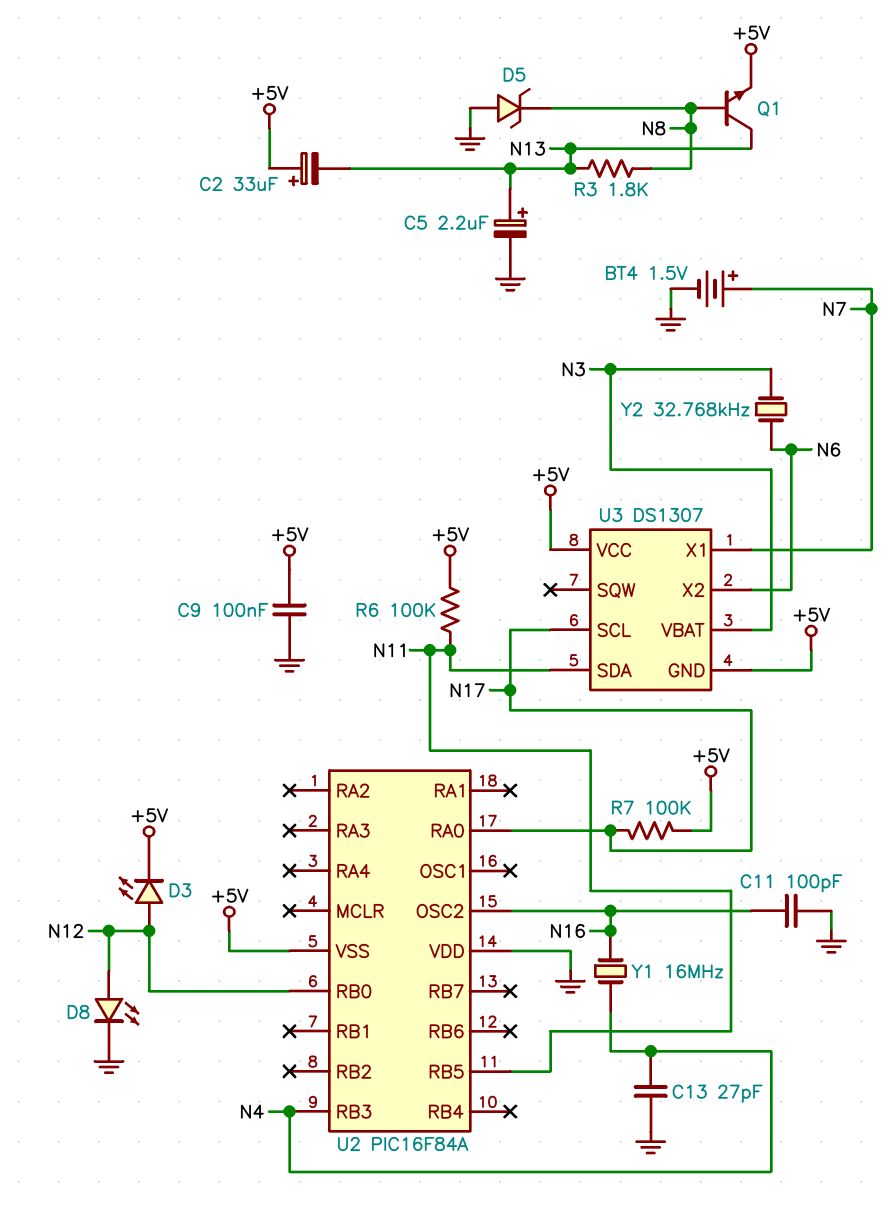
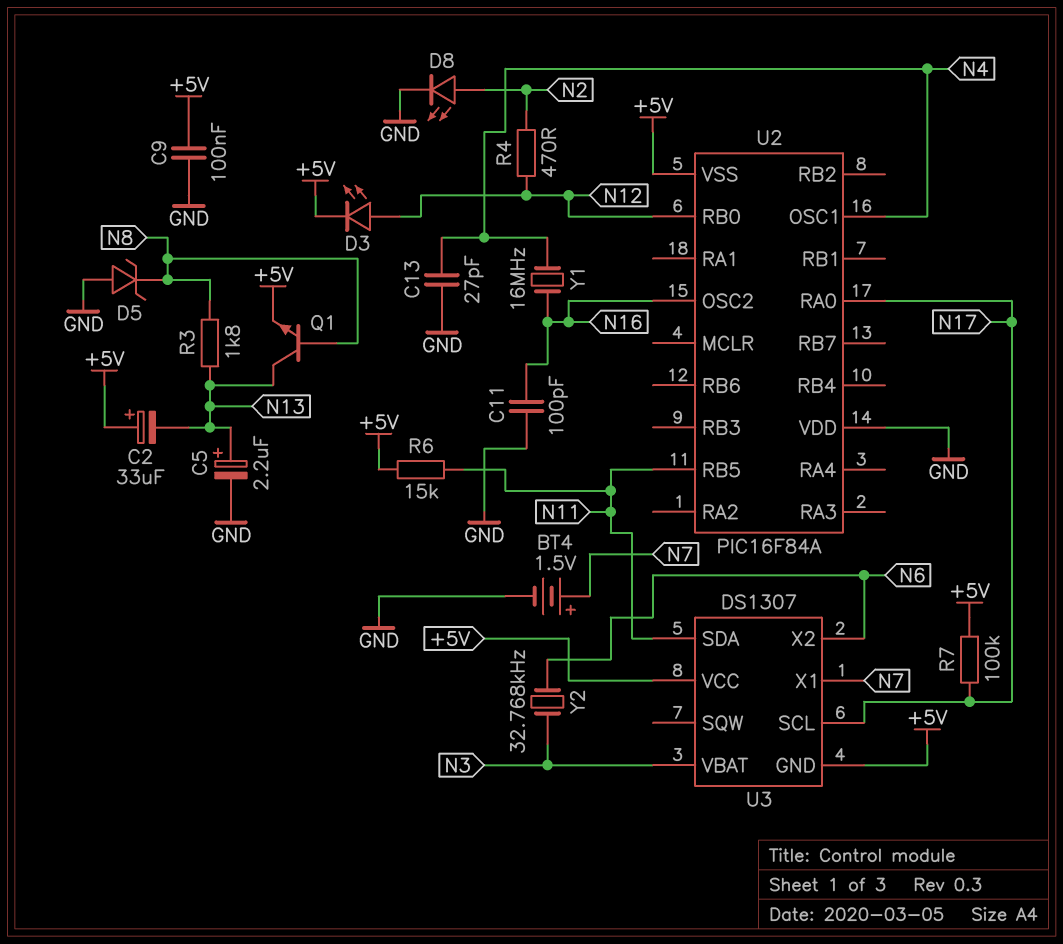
D8: LED (A N12, K GND) -> LED (A N2, K GND)
R4: none -> 470 (N2, N12)
R6: 100k (+5V, N11) -> 15k (+5V, N11)
U2 pin OSC1: none -> N4
U2 pin RB3: N4 -> none

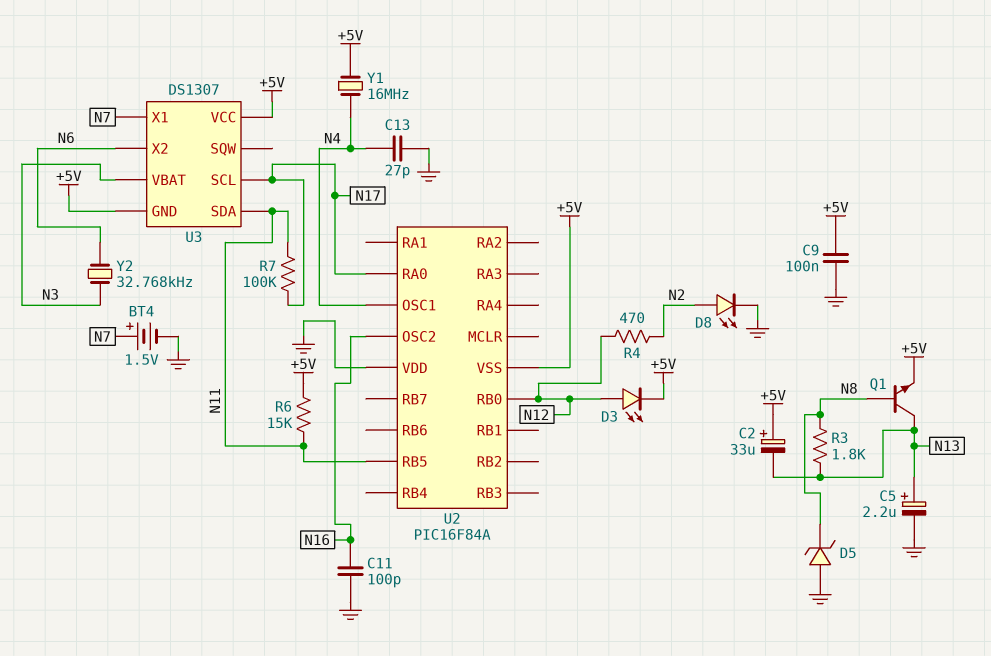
R7: 100k (+5V, N17) -> 100k (N11, N17)
Y1: 16MHz (N4, N16) -> 16MHz (+5V, N4)

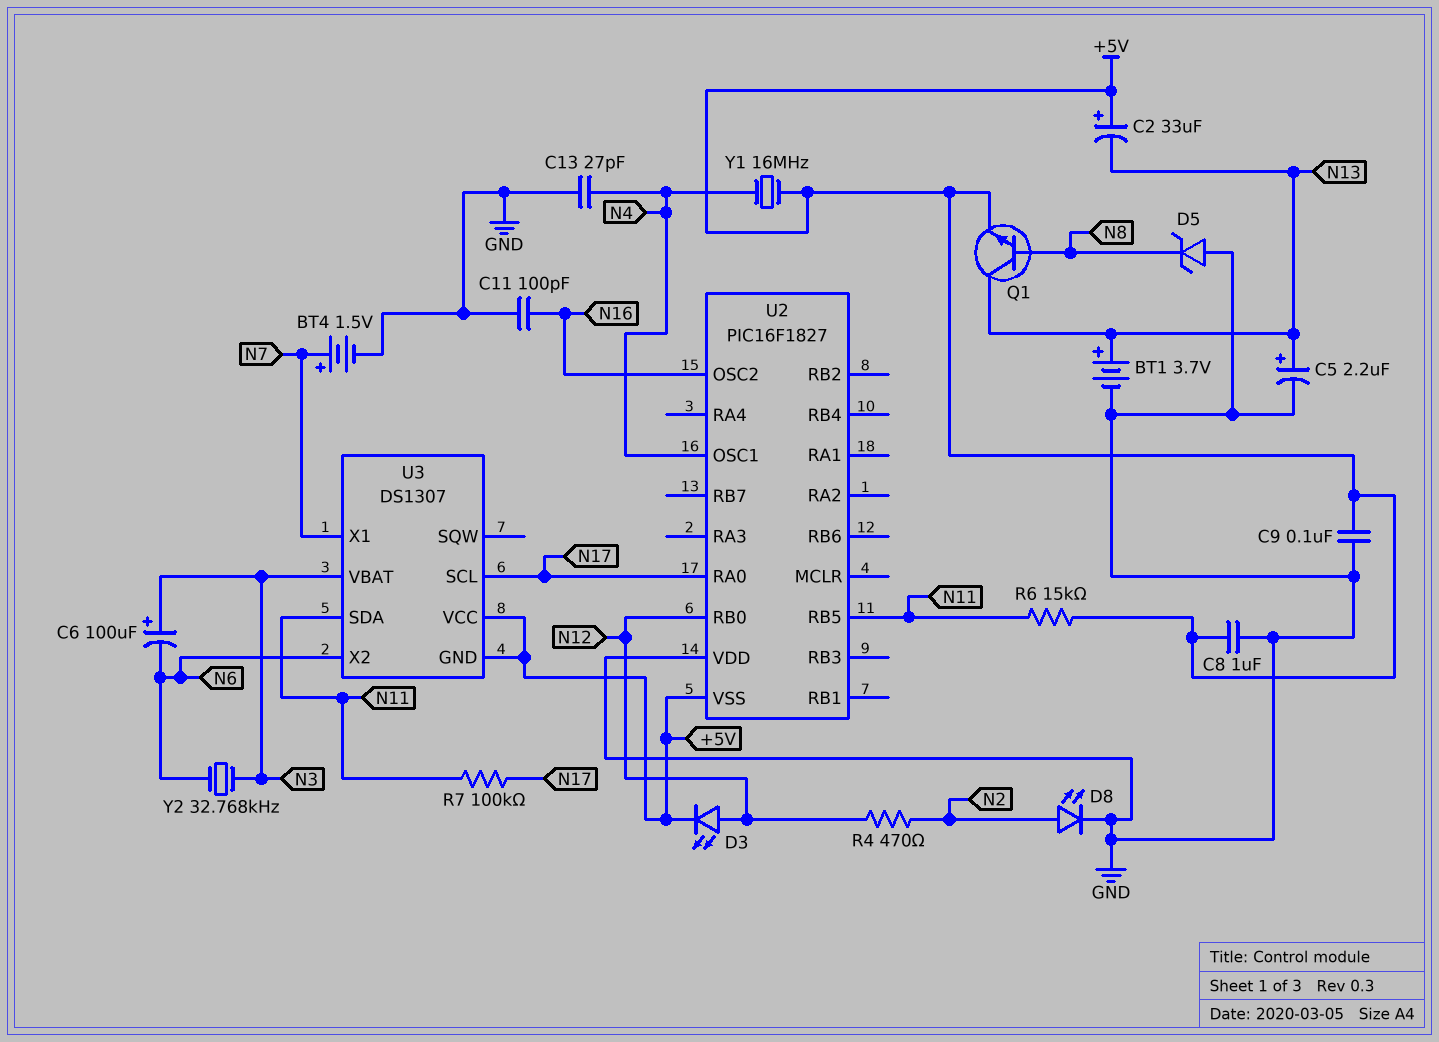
BT1: none -> 3.7V (plus N13, minus GND)
C6: none -> 100uF (plus N3, minus N6)
C8: none -> 1uF (+5V, GND)
R3: 1.8k (N8, N13) -> none
U2: PIC16F84A -> PIC16F1827

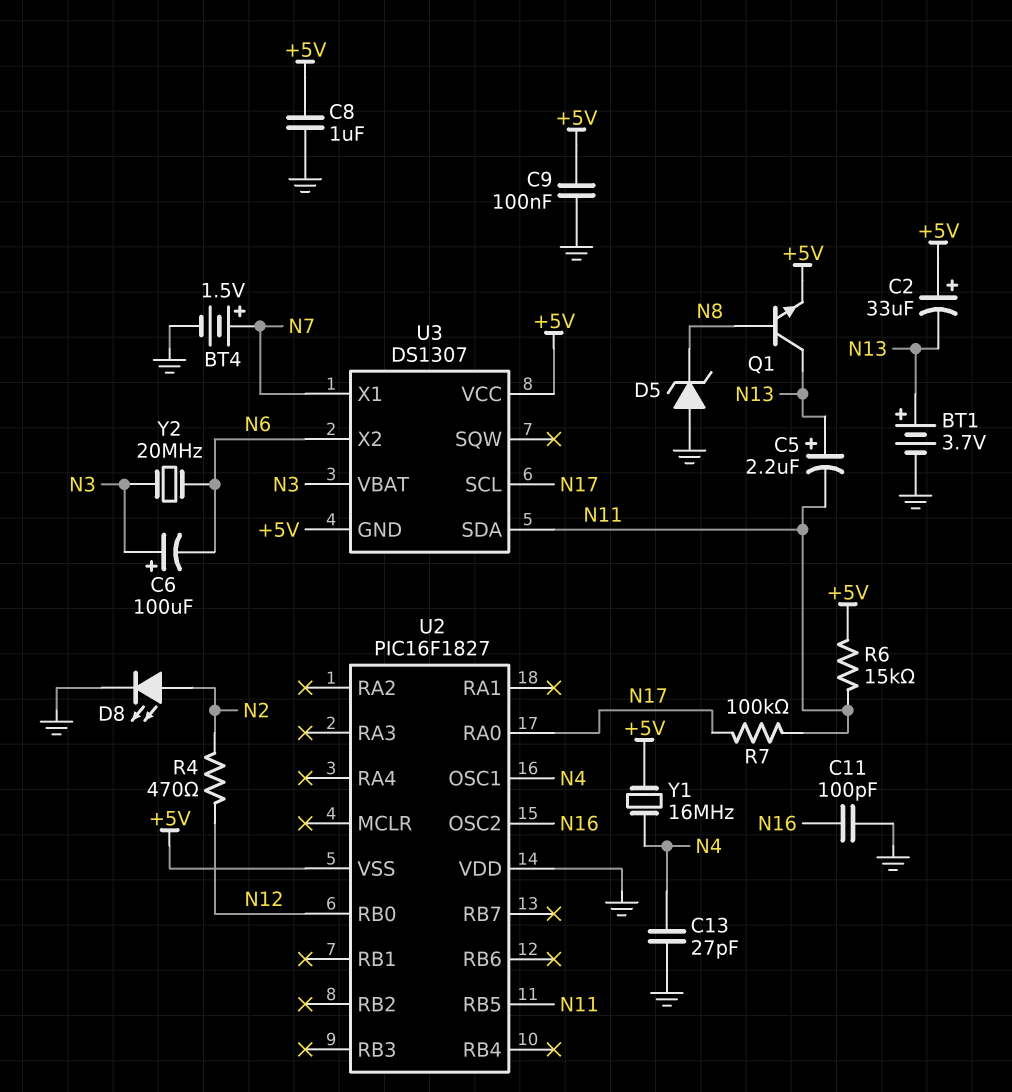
C5: 2.2uF (plus N13, minus GND) -> 2.2uF (plus N13, minus N11)
D3: LED (A N12, K +5V) -> none
Y2: 32.768kHz (N3, N6) -> 20MHz (N3, N6)

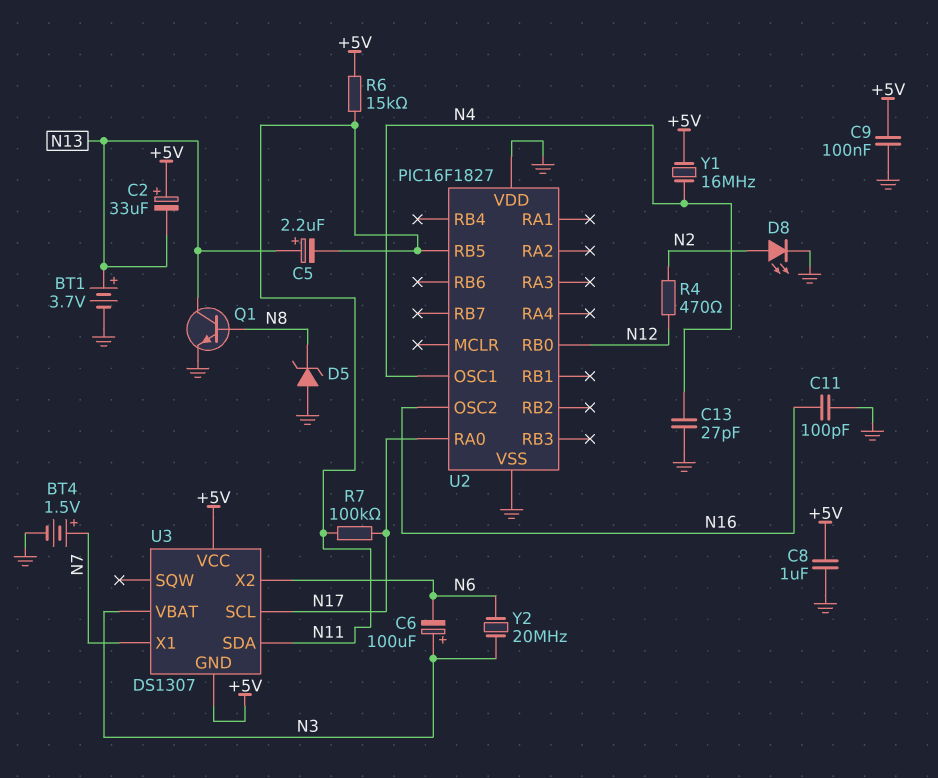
Q1: NPN (B N8, C N13, E +5V) -> NPN (B N8, C N13, E GND)
U2 pin VSS: +5V -> GND

